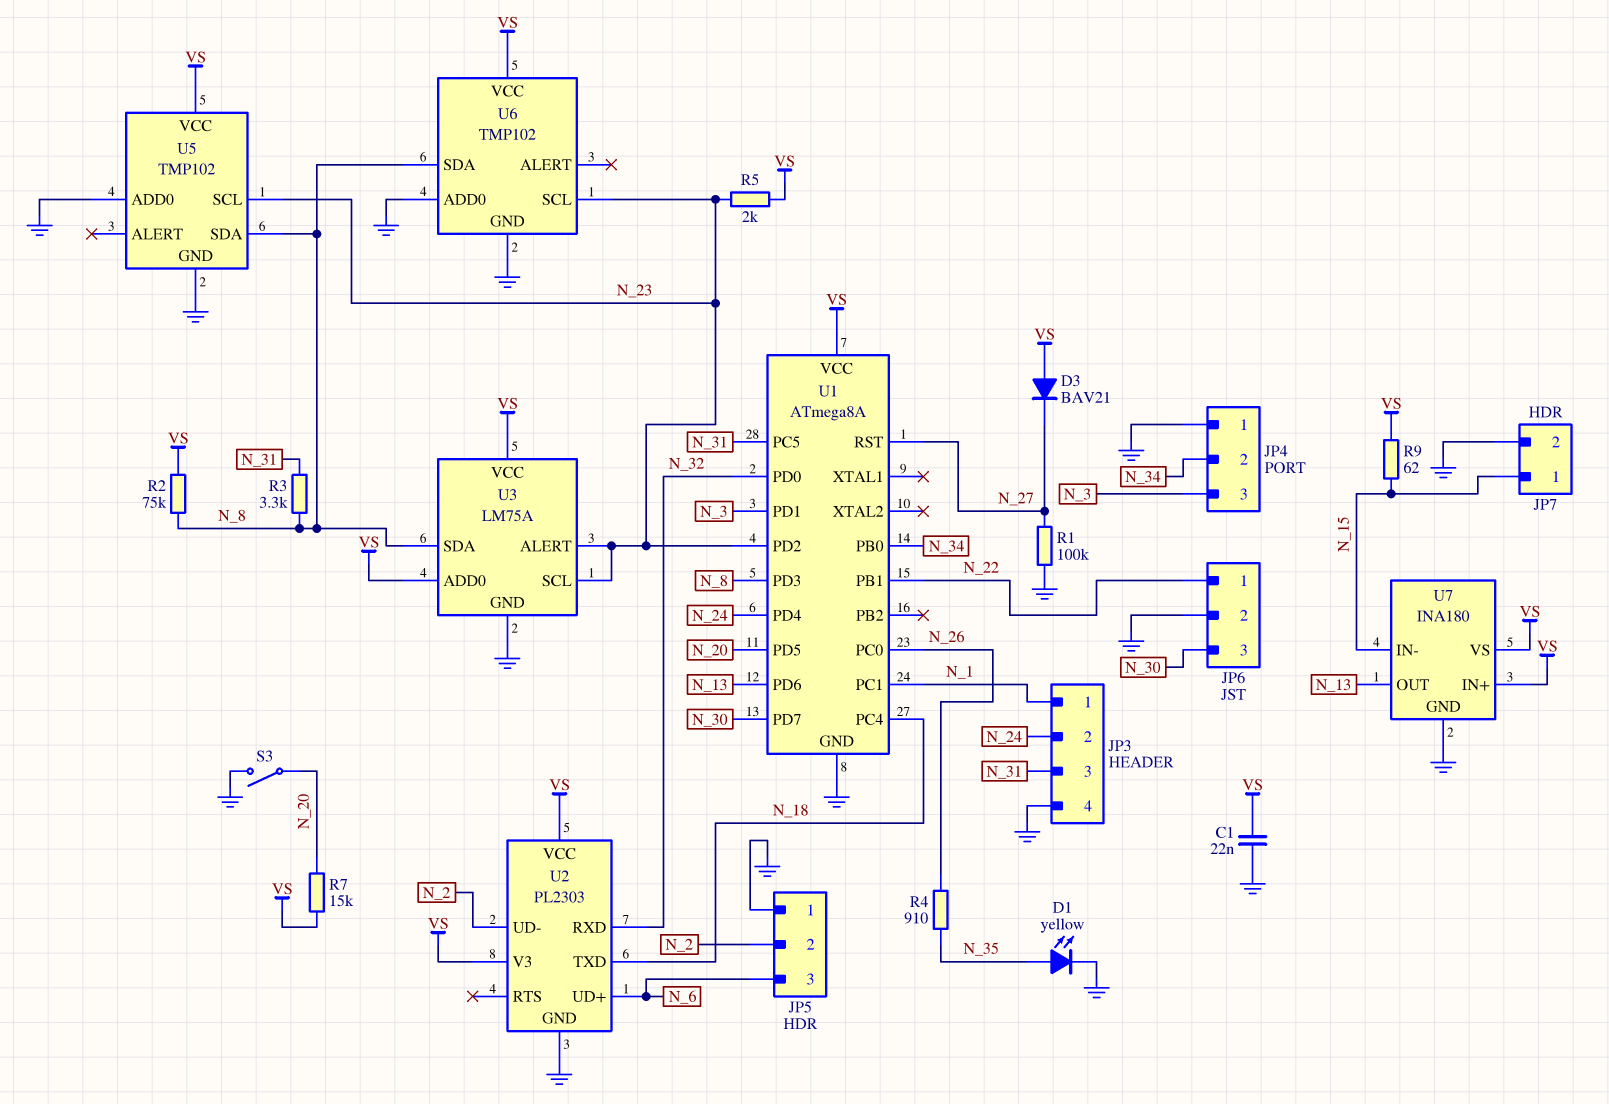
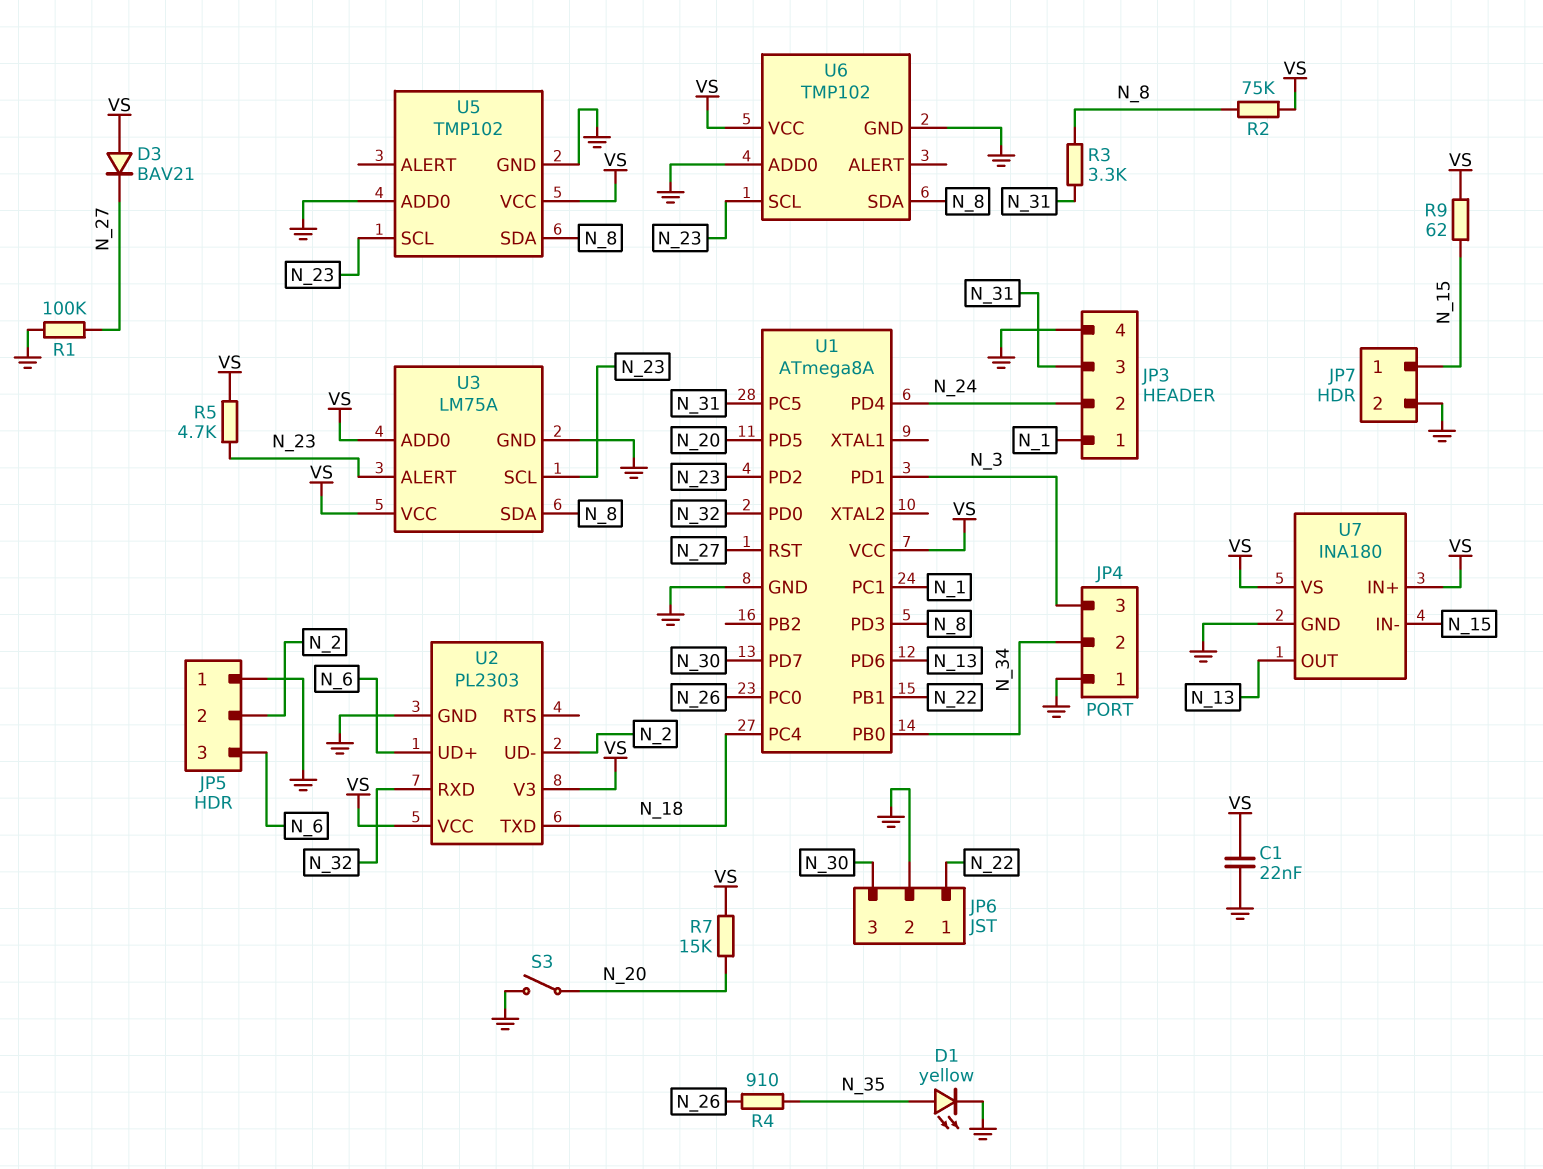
R5: 2k (N_23, VS) -> 4.7k (N_23, VS)

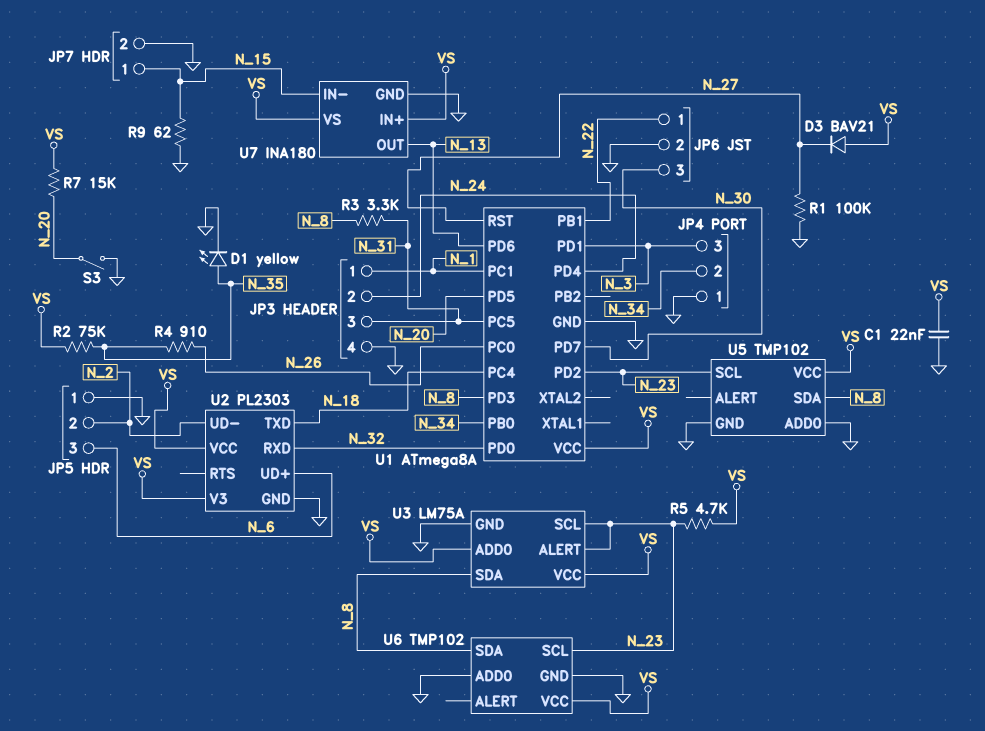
R2: 75k (N_8, VS) -> 75k (N_35, VS)
R9: 62 (N_15, VS) -> 62 (GND, N_15)

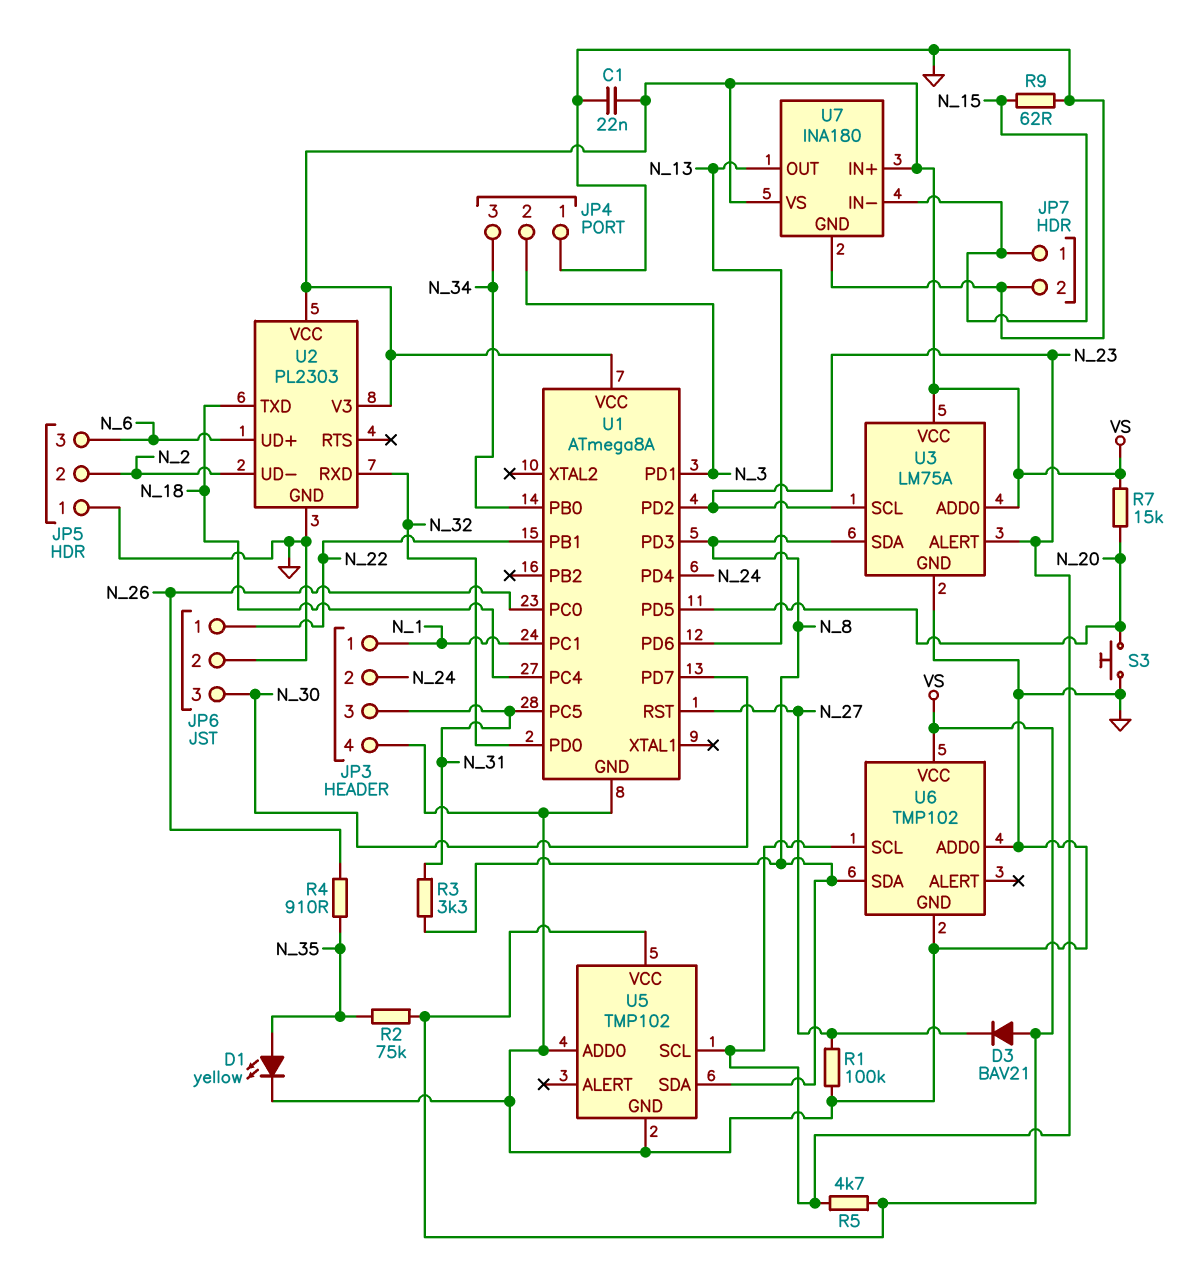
JP4 pin 2: N_34 -> N_3
JP4 pin 3: N_3 -> N_34
S3: switch (GND, N_20) -> button (GND, N_20)

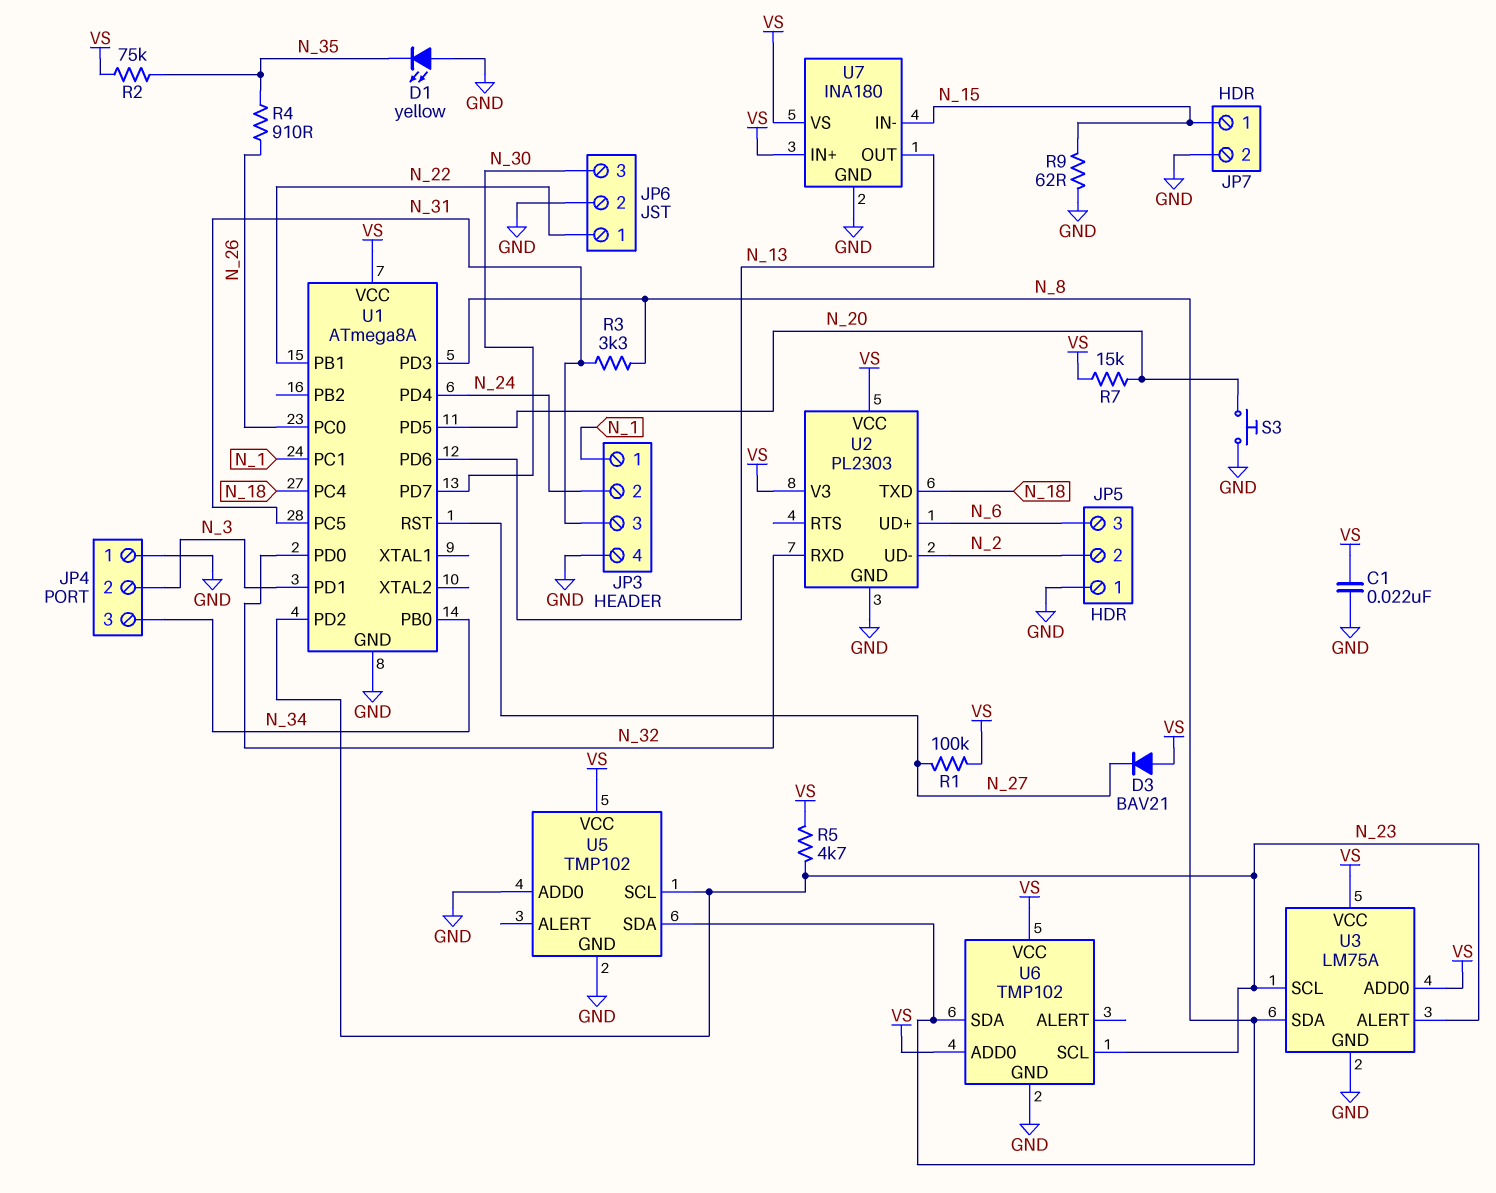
D1: LED yellow (A N_35, K GND) -> LED yellow (A GND, K N_35)
R1: 100k (GND, N_27) -> 100k (N_27, VS)
U6 pin ADD0: GND -> VS

